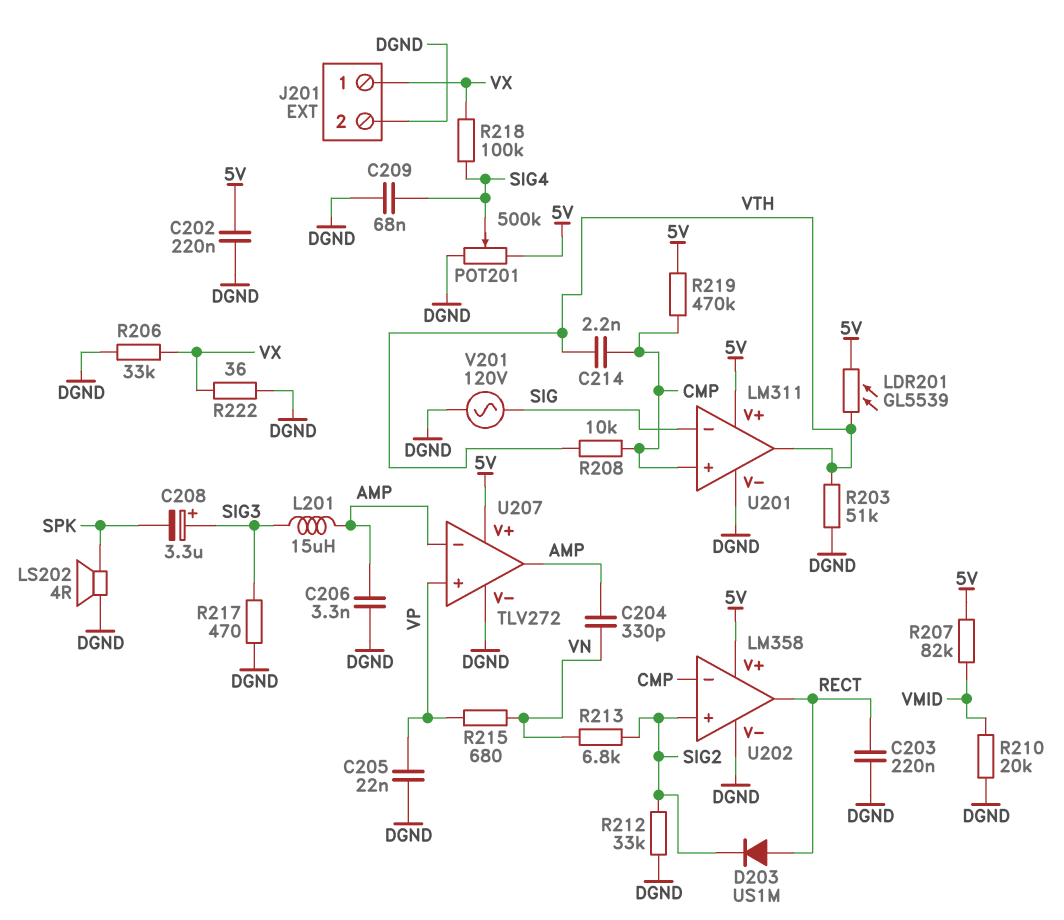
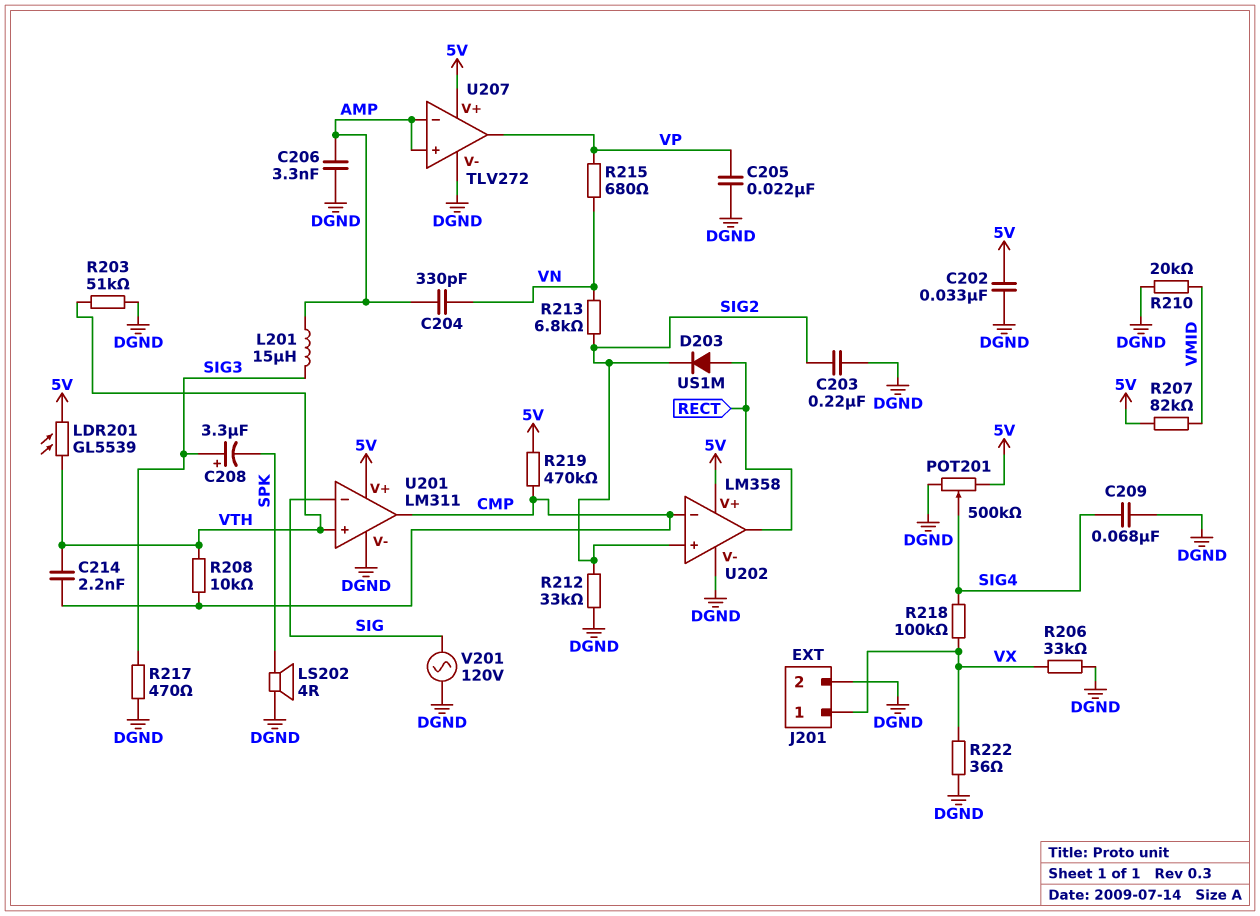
C202: 220nF (5V, DGND) -> 33nF (5V, DGND)
C203: 220nF (DGND, RECT) -> 220nF (DGND, SIG2)
U201 pin in+: CMP -> VTH
U201 pin out: VTH -> CMP
U207 pin in+: VP -> AMP
U207 pin out: AMP -> VP

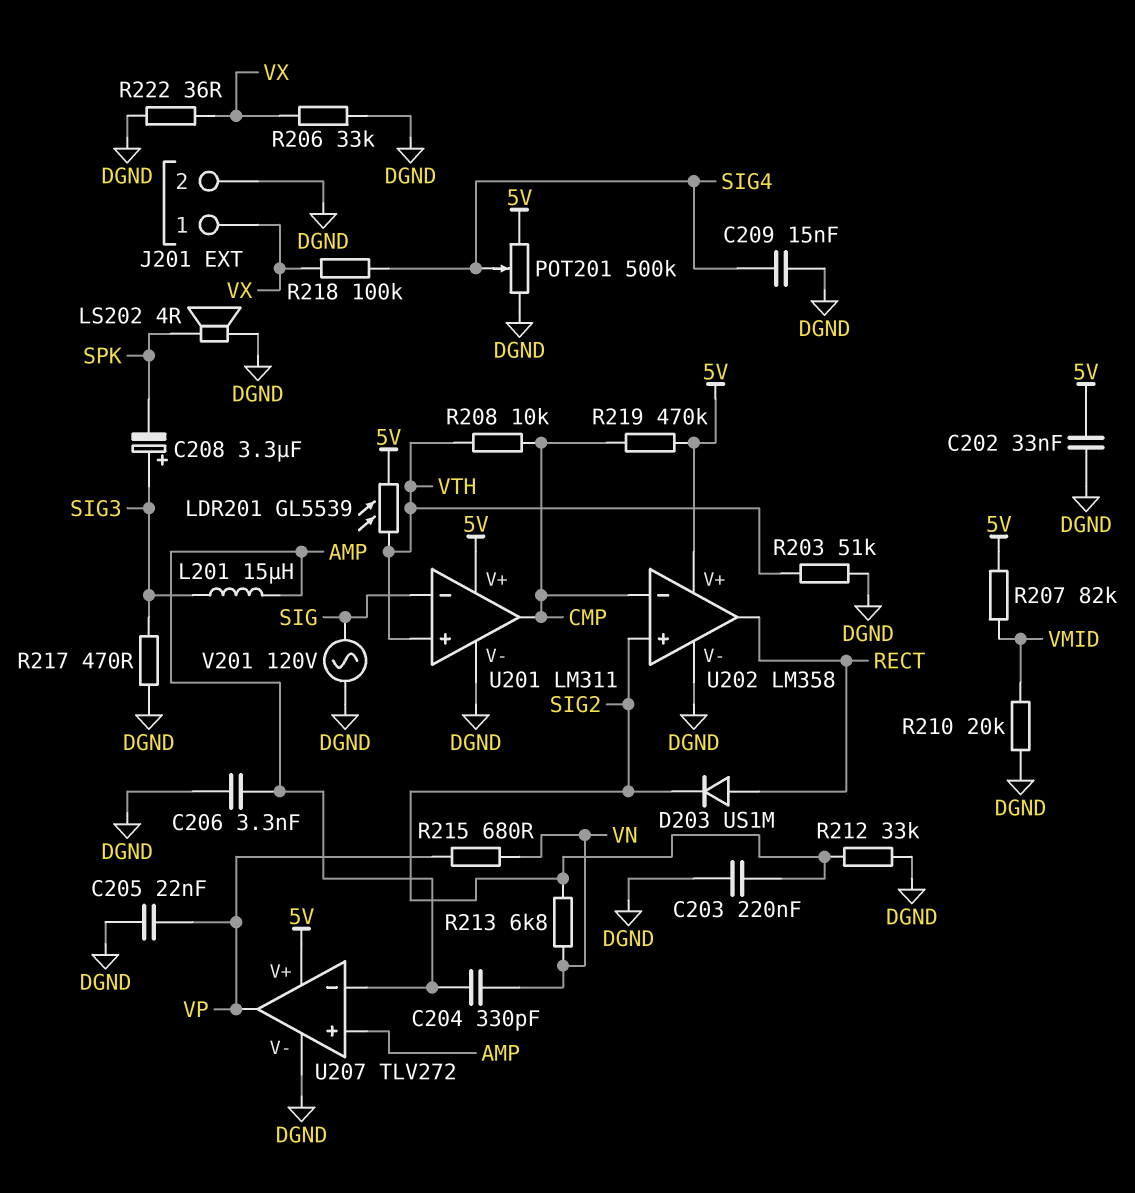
C209: 68nF (DGND, SIG4) -> 15nF (DGND, SIG4)
C214: 2.2nF (CMP, VTH) -> none

